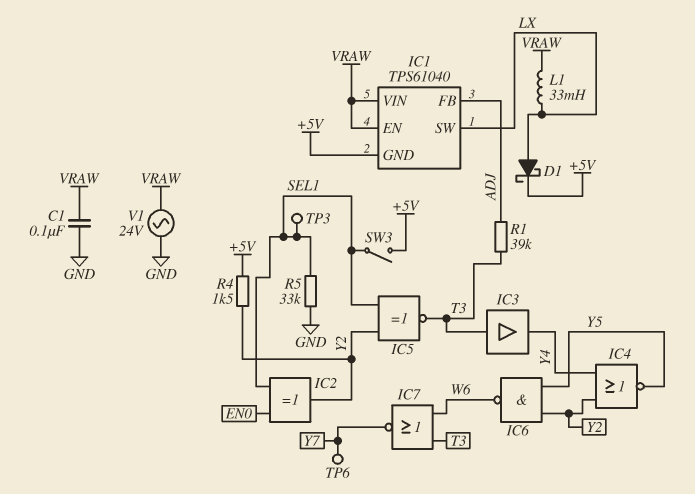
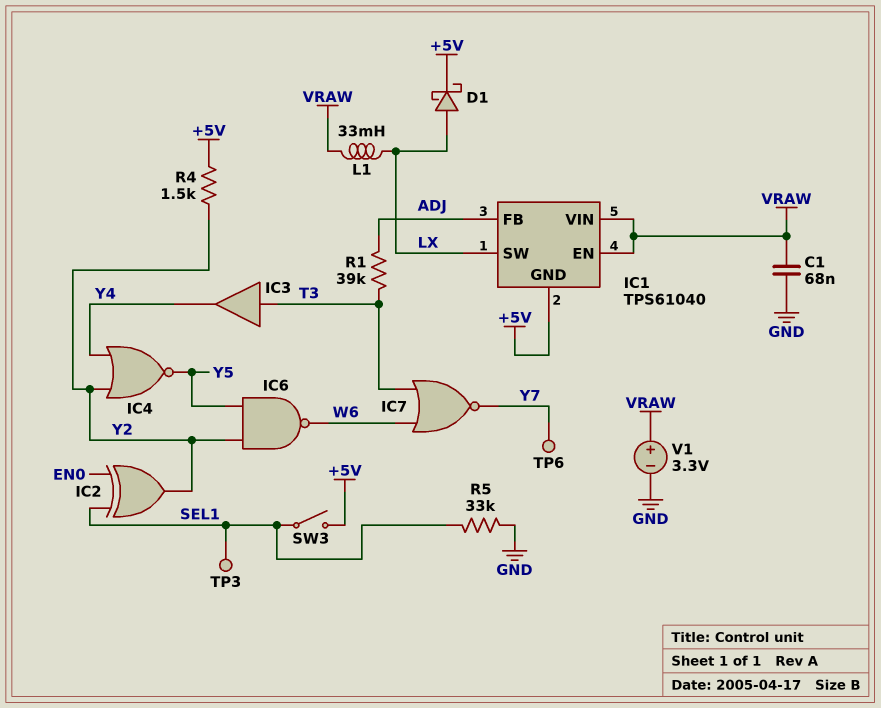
C1: 100nF (GND, VRAW) -> 68nF (GND, VRAW)
IC5: XNOR (in SEL1, in Y2, out T3) -> none
V1: AC 24V (GND, VRAW) -> 3.3V (plus VRAW, minus GND)

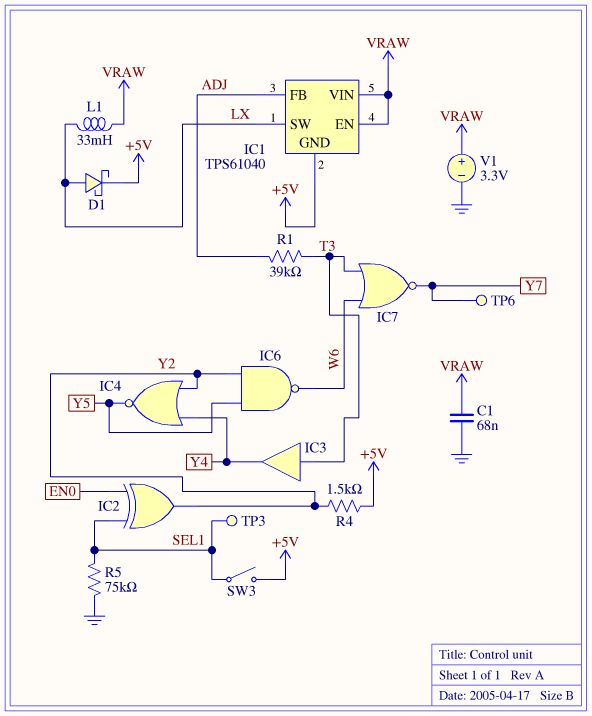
R5: 33k (GND, SEL1) -> 75k (GND, SEL1)

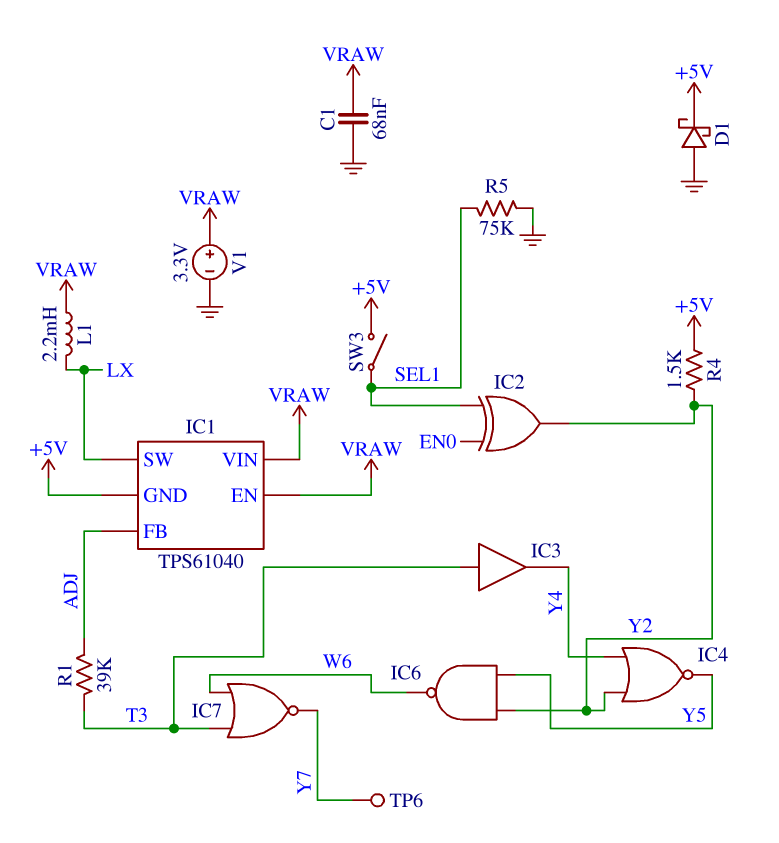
D1: schottky (A LX, K +5V) -> schottky (A GND, K +5V)
L1: 33mH (LX, VRAW) -> 2.2mH (LX, VRAW)
TP3: test point (SEL1) -> none

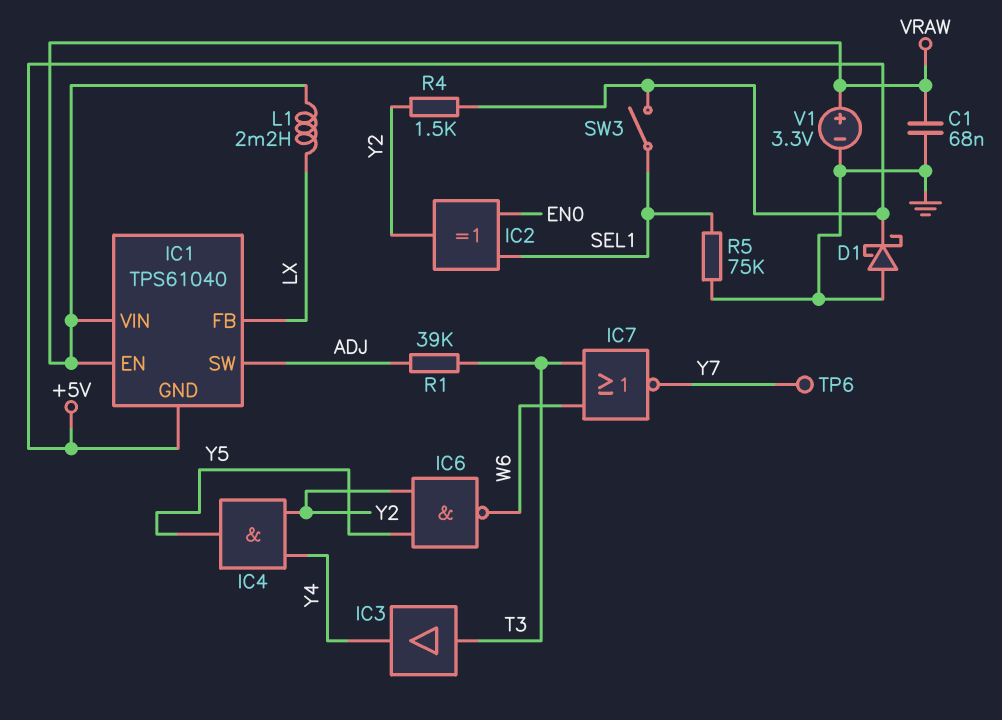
IC1 pin FB: ADJ -> LX
IC1 pin SW: LX -> ADJ
IC4: NOR (in Y2, in Y4, out Y5) -> AND (in Y2, in Y4, out Y5)

